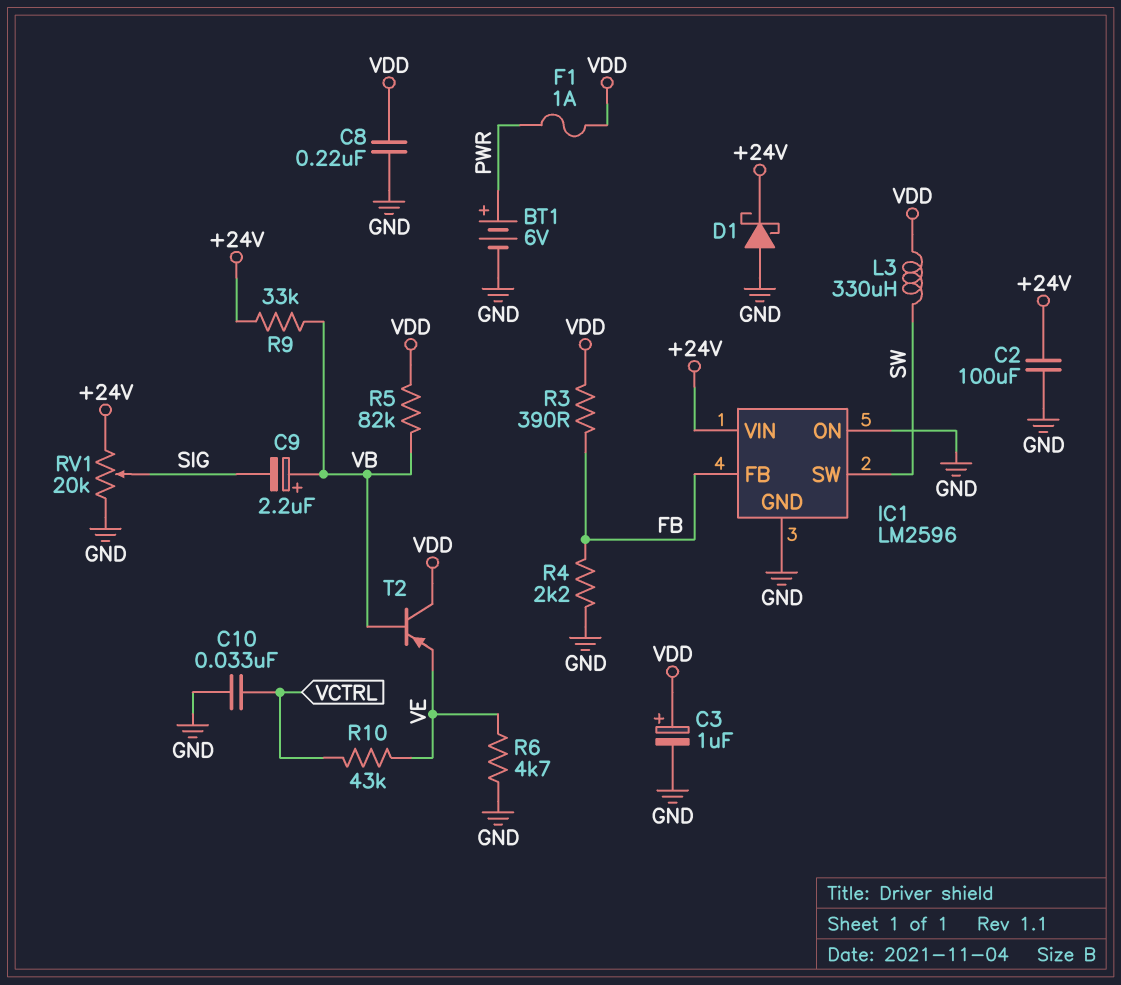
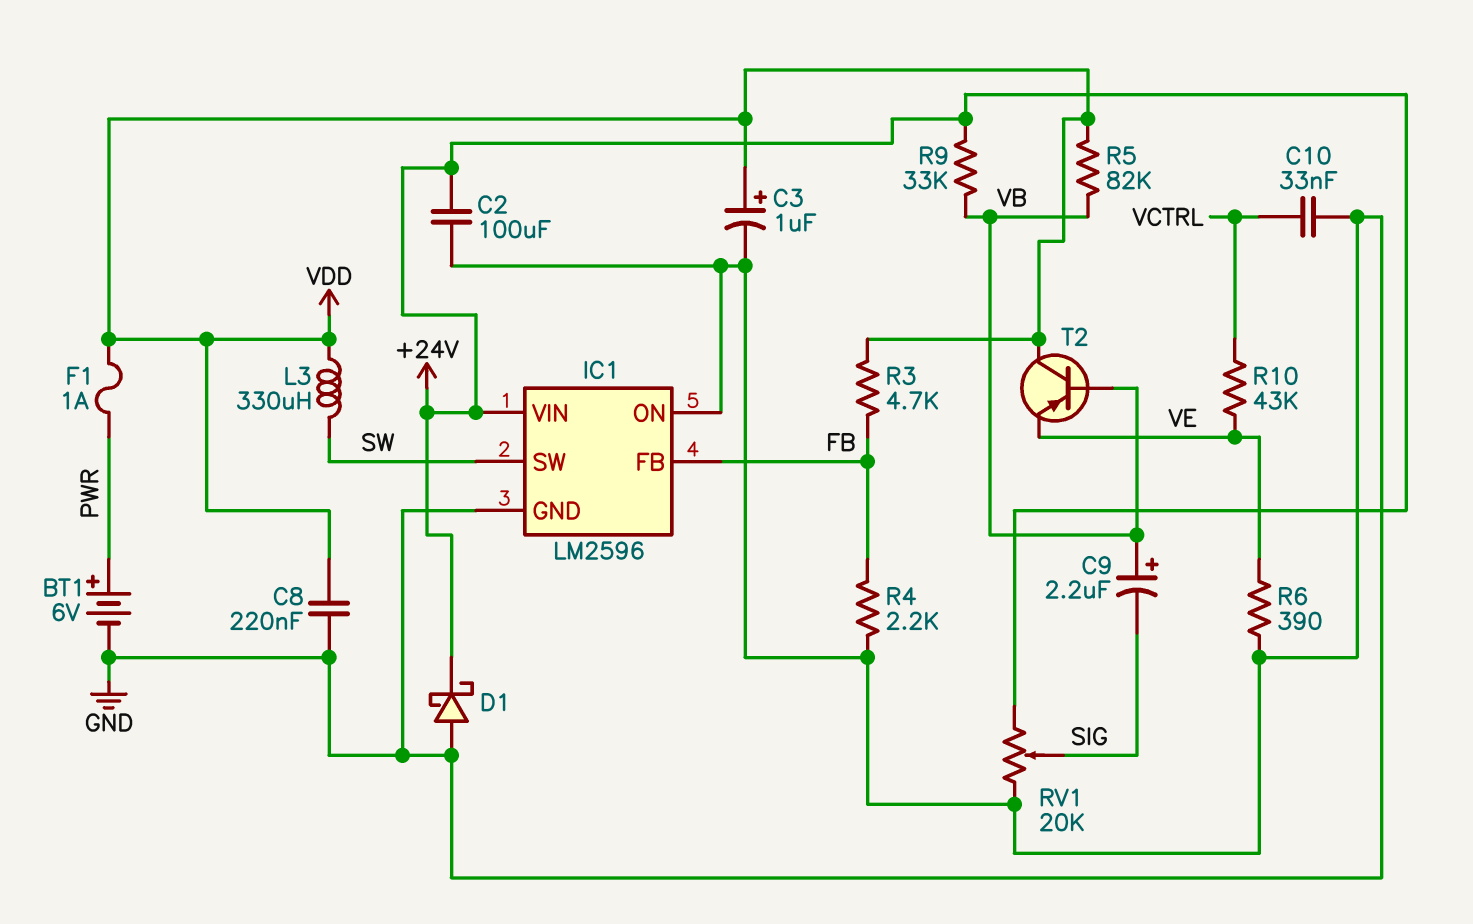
R3: 390 (FB, VDD) -> 4.7k (FB, VDD)
R6: 4.7k (GND, VE) -> 390 (GND, VE)

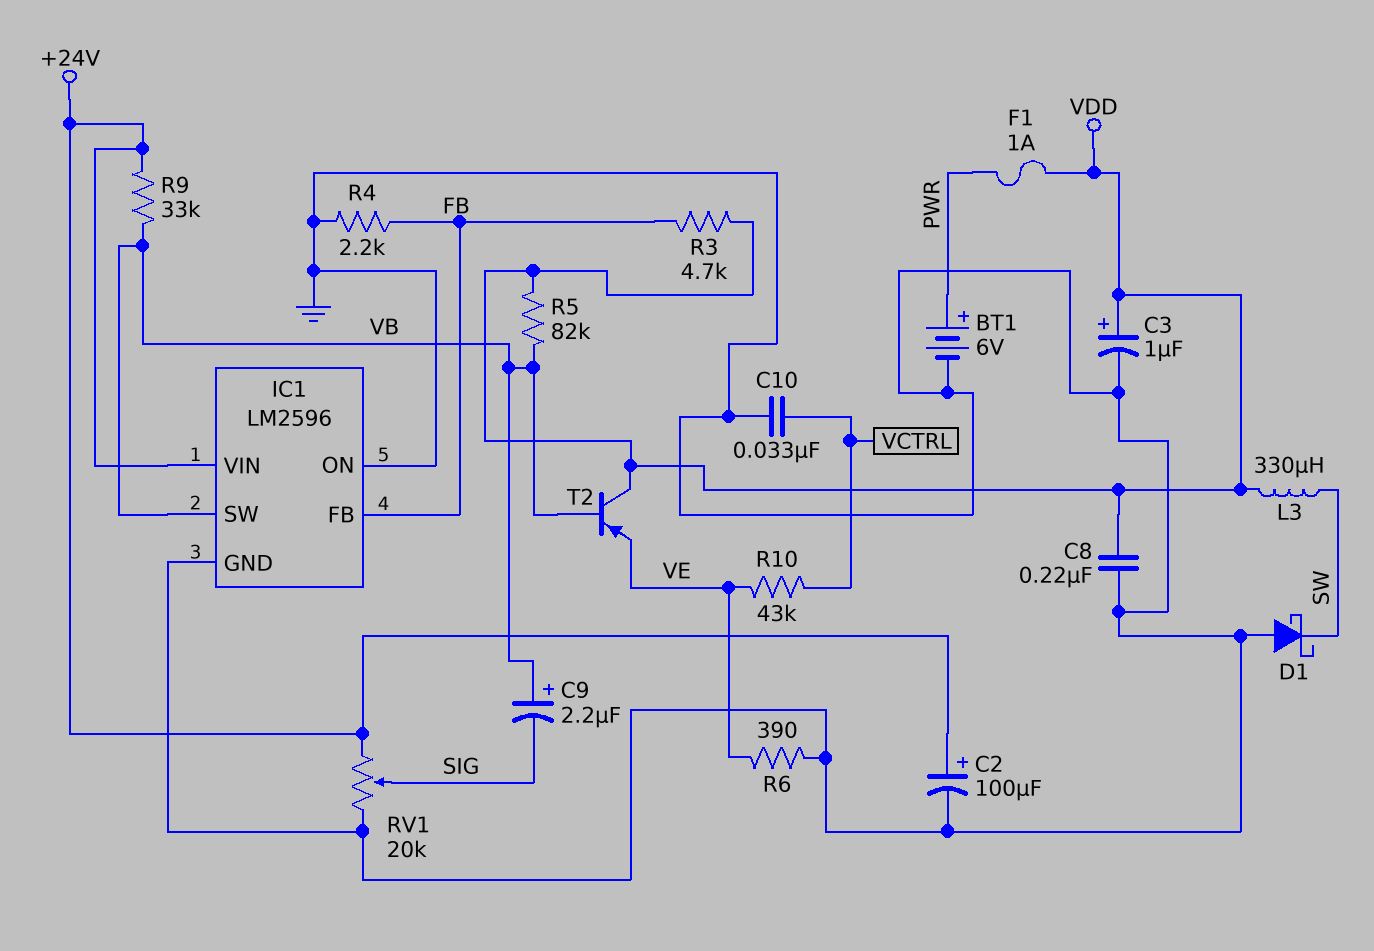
C2: 100uF (+24V, GND) -> 100uF (plus +24V, minus GND)
D1: schottky (A GND, K +24V) -> schottky (A GND, K SW)
IC1 pin SW: SW -> VB

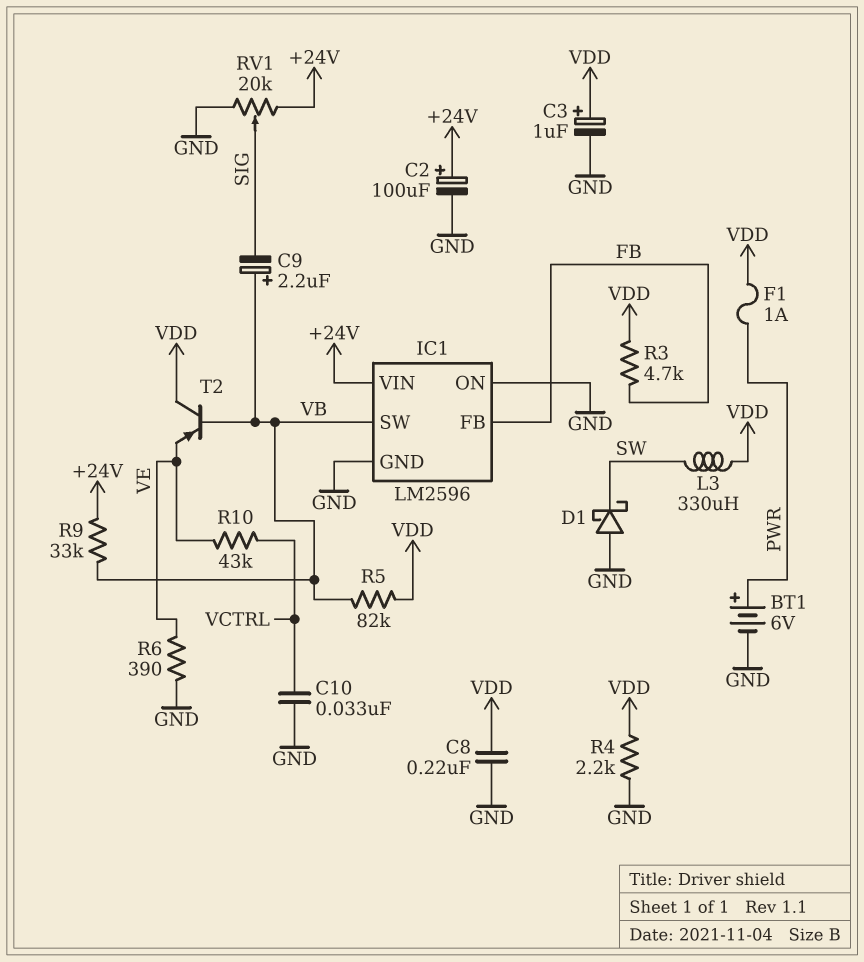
R4: 2.2k (FB, GND) -> 2.2k (GND, VDD)

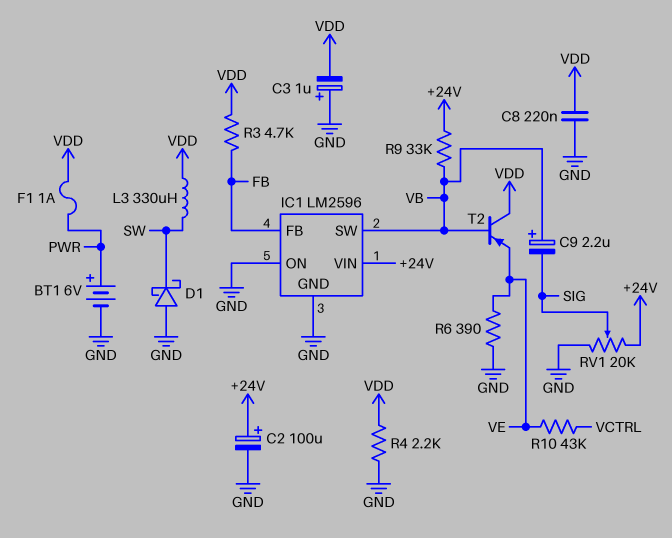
C3: 1uF (plus VDD, minus GND) -> 1uF (plus GND, minus VDD)
C10: 33nF (GND, VCTRL) -> none
R5: 82k (VB, VDD) -> none

